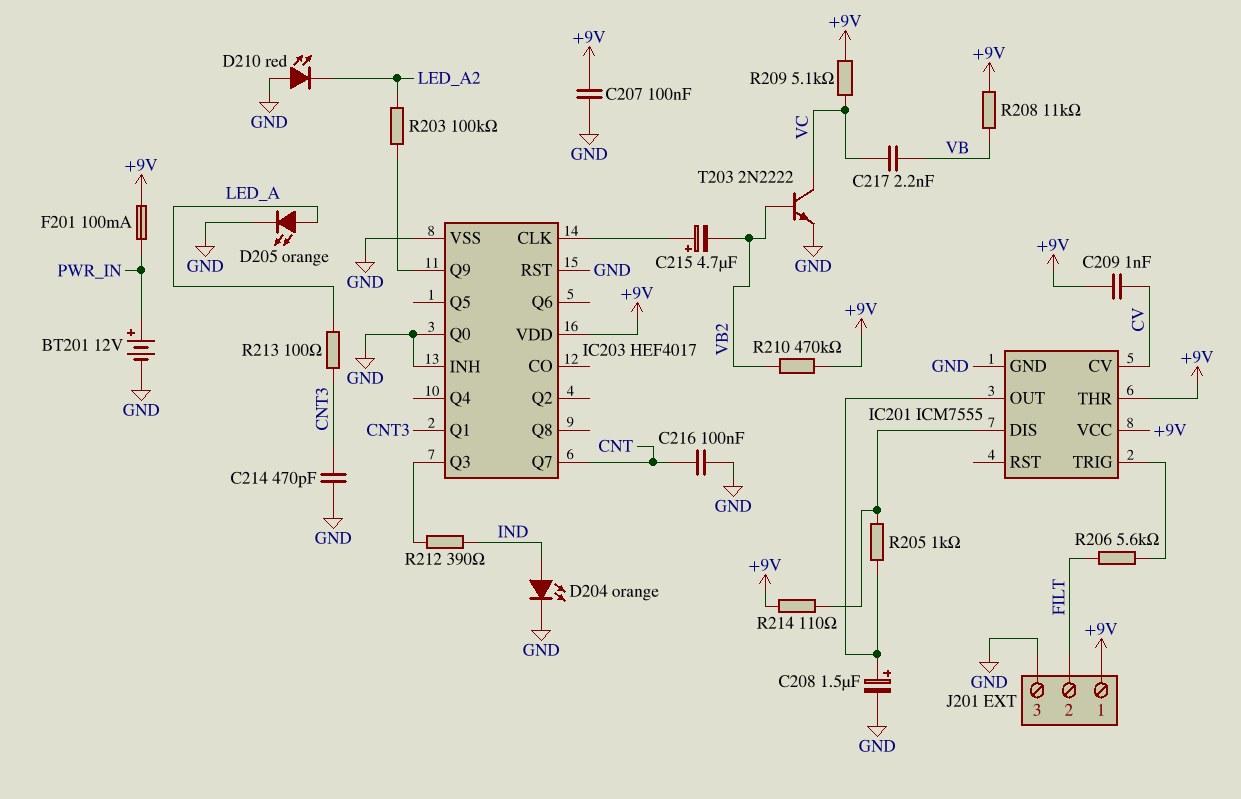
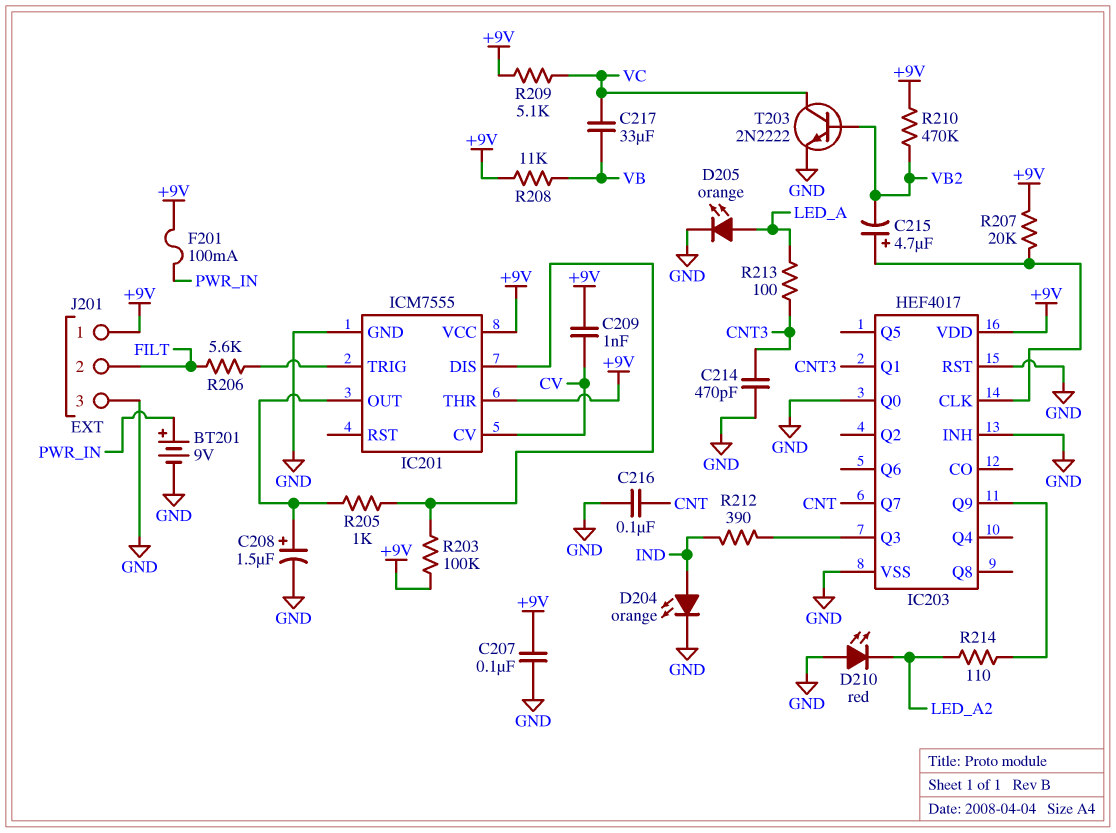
BT201: 12V (plus PWR_IN, minus GND) -> 9V (plus PWR_IN, minus GND)
C217: 2.2nF (VB, VC) -> 33uF (VB, VC)
R203: 100k (IC203/Q9, LED_A2) -> 100k (+9V, IC201/DIS)
R207: none -> 20k (+9V, IC203/CLK)
R214: 110 (+9V, IC201/DIS) -> 110 (IC203/Q9, LED_A2)

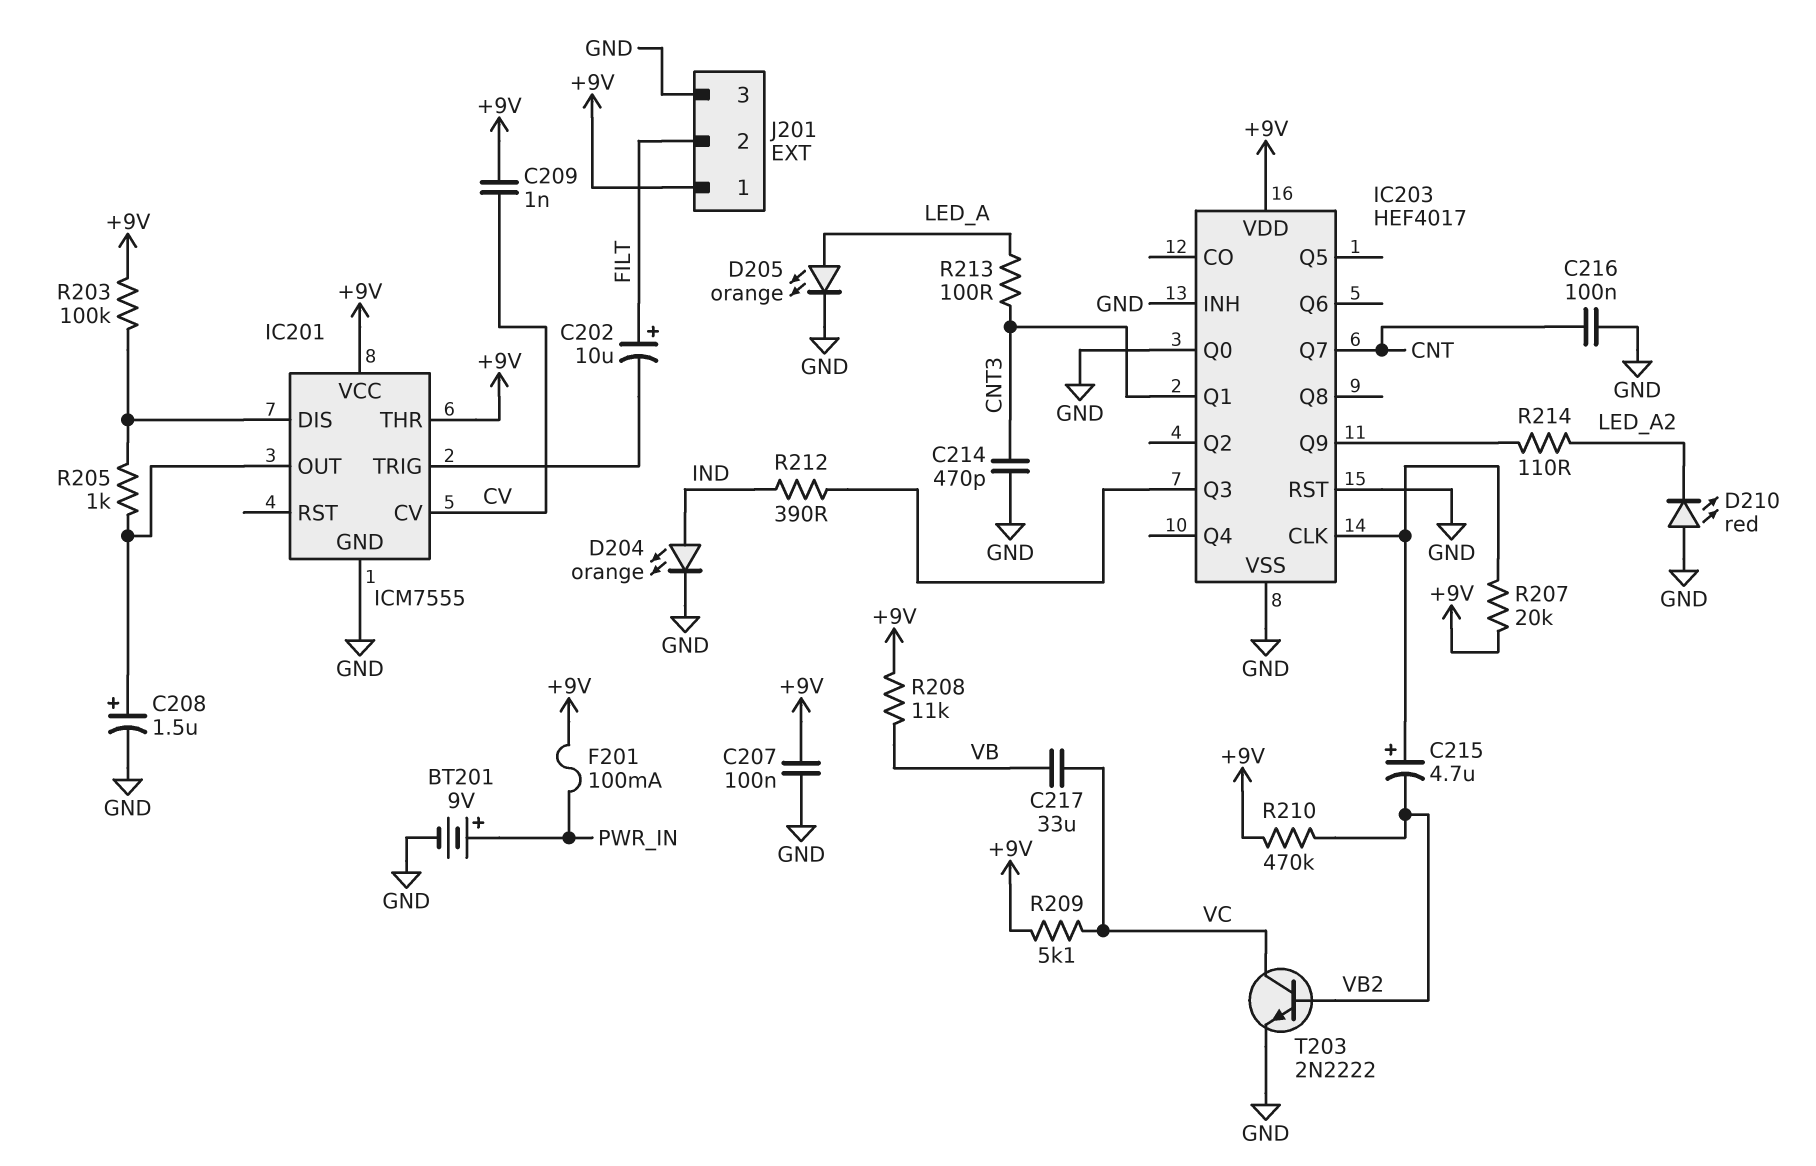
C202: none -> 10uF (plus FILT, minus IC201/TRIG)
R206: 5.6k (FILT, IC201/TRIG) -> none

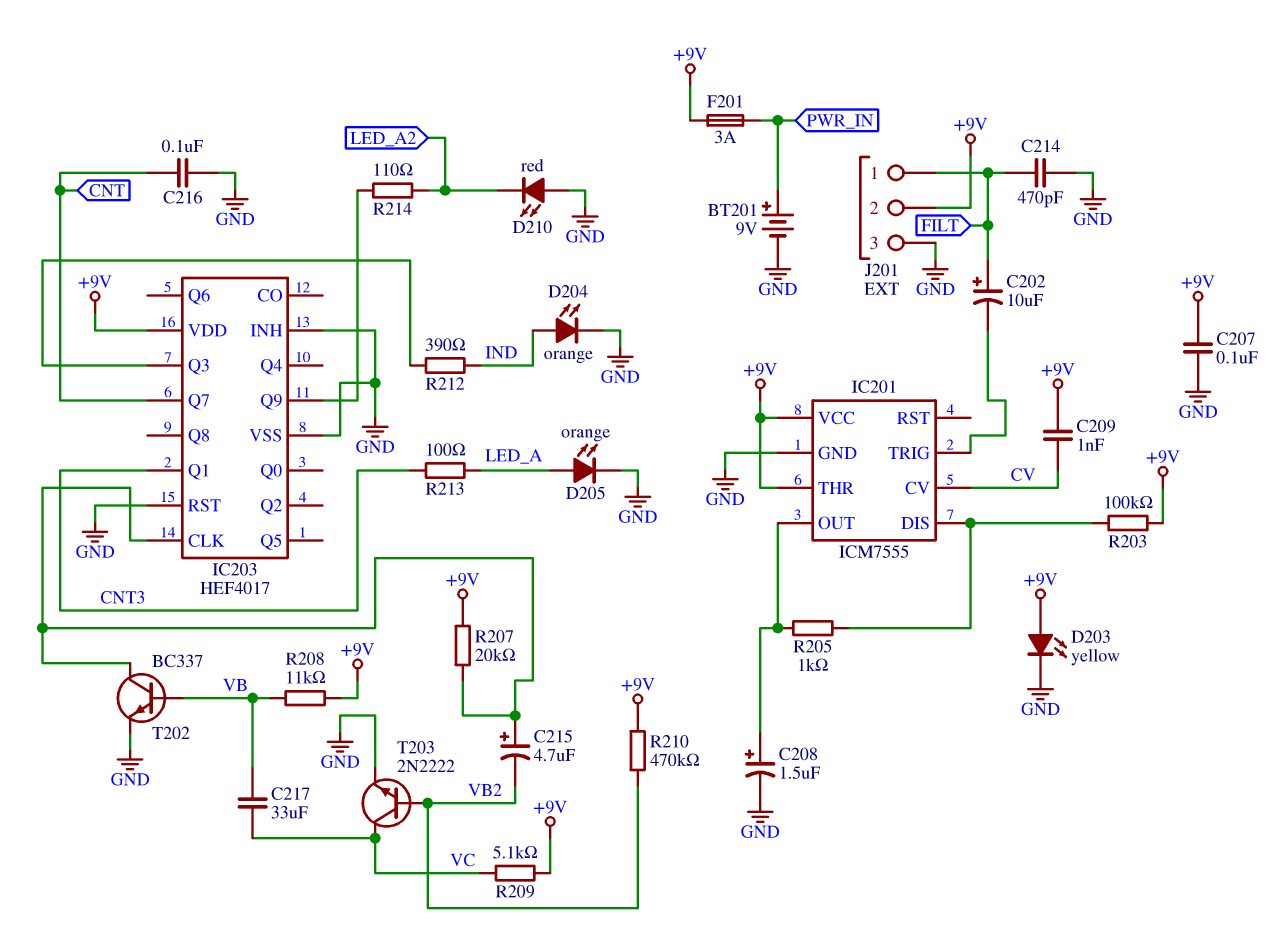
C214: 470pF (CNT3, GND) -> 470pF (FILT, GND)
D203: none -> LED yellow (A +9V, K GND)
F201: 100mA (+9V, PWR_IN) -> 3A (+9V, PWR_IN)
IC203 pin Q0: GND -> none
J201 pin 1: +9V -> FILT
J201 pin 2: FILT -> +9V
T202: none -> NPN BC337 (B VB, C IC203/CLK, E GND)

